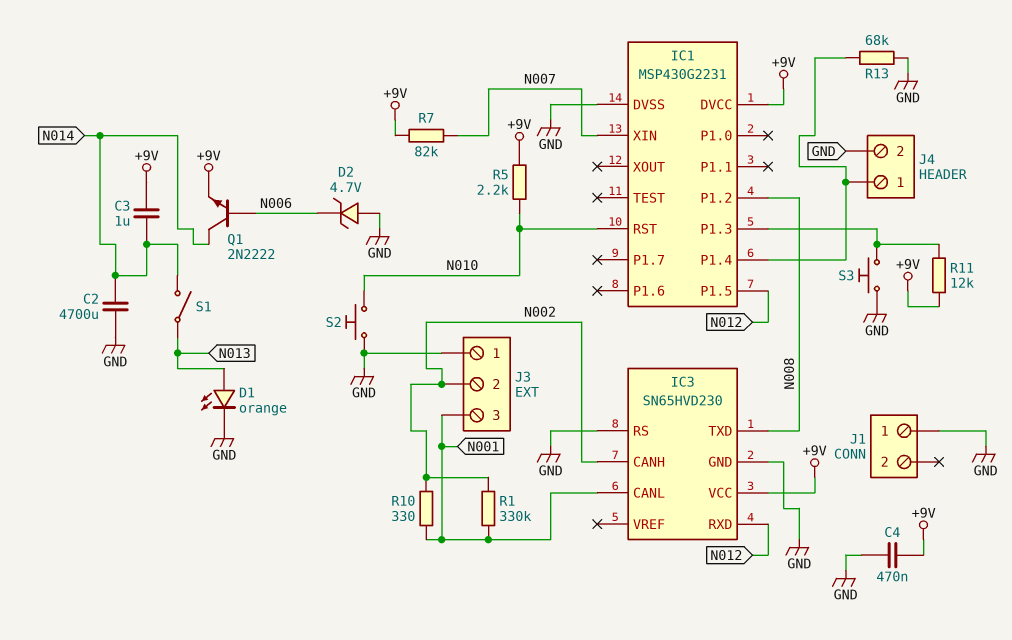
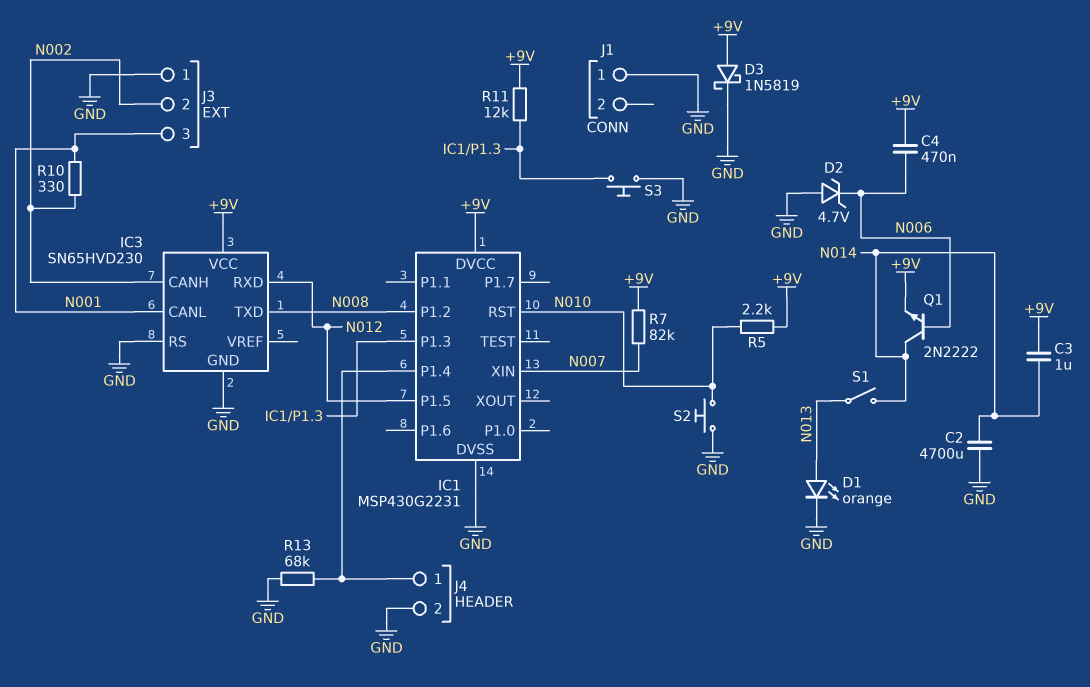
C4: 470nF (+9V, GND) -> 470nF (+9V, N006)
D3: none -> schottky 1N5819 (A +9V, K GND)
R1: 330k (N001, N002) -> none

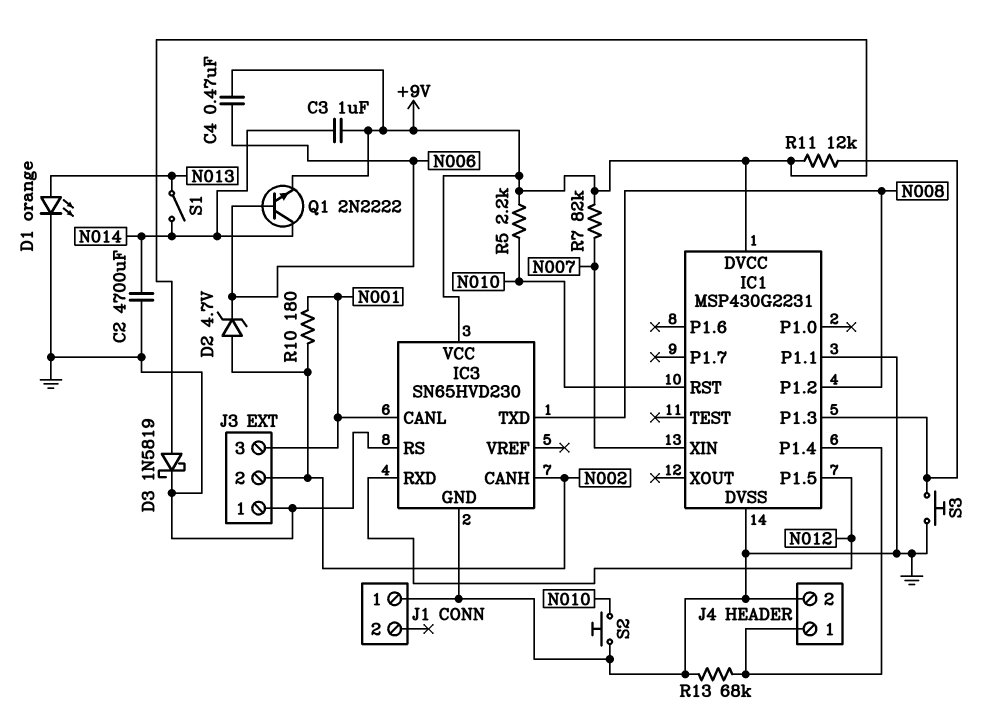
D2: zener 4.7V (A GND, K N006) -> zener 4.7V (A N002, K N006)
IC1 pin P1.1: none -> GND
R10: 330 (N001, N002) -> 180 (N001, N002)

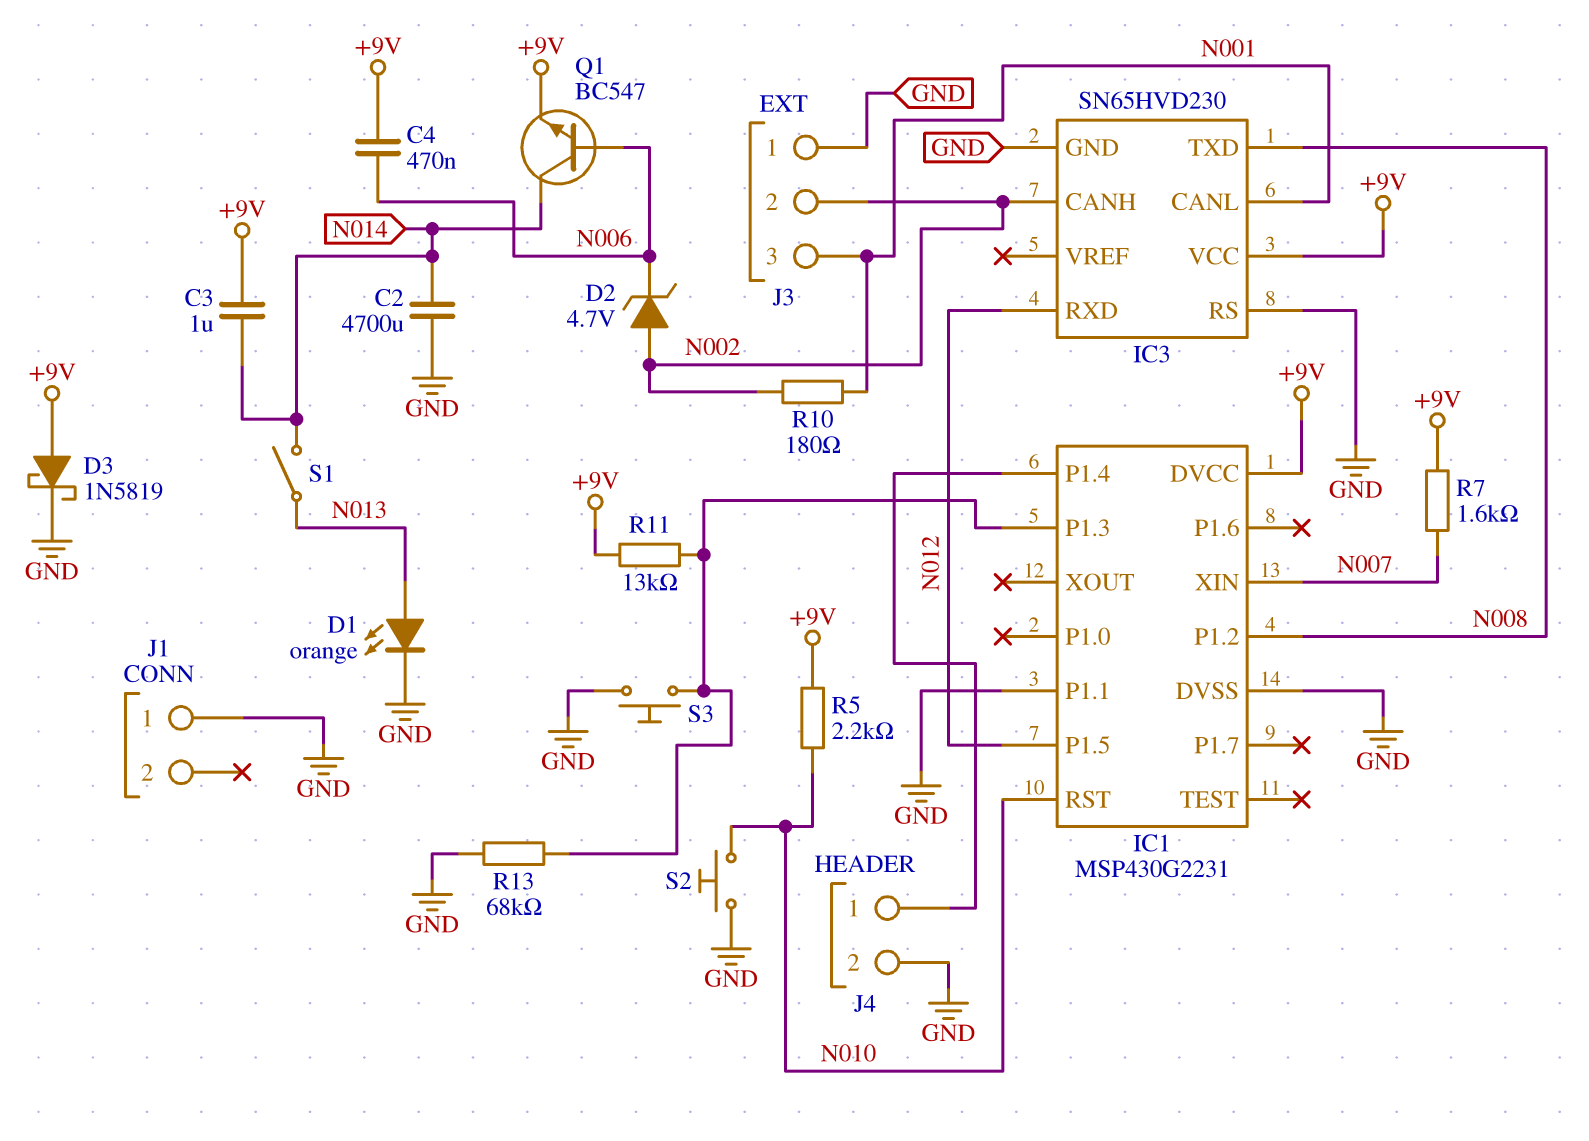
Q1: NPN 2N2222 (B N006, C N014, E +9V) -> NPN BC547 (B N006, C N014, E +9V)
R7: 82k (+9V, N007) -> 1.6k (+9V, N007)
R11: 12k (+9V, IC1/P1.3) -> 13k (+9V, IC1/P1.3)
R13: 68k (GND, IC1/P1.4) -> 68k (GND, IC1/P1.3)

